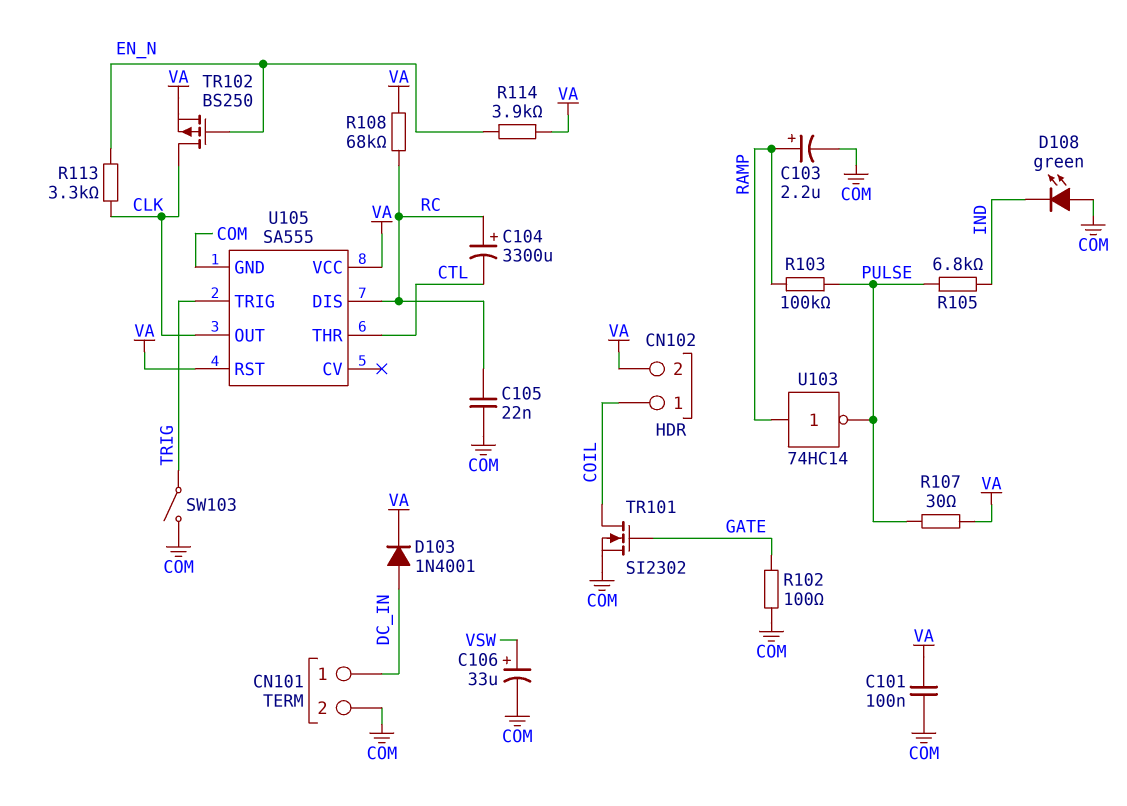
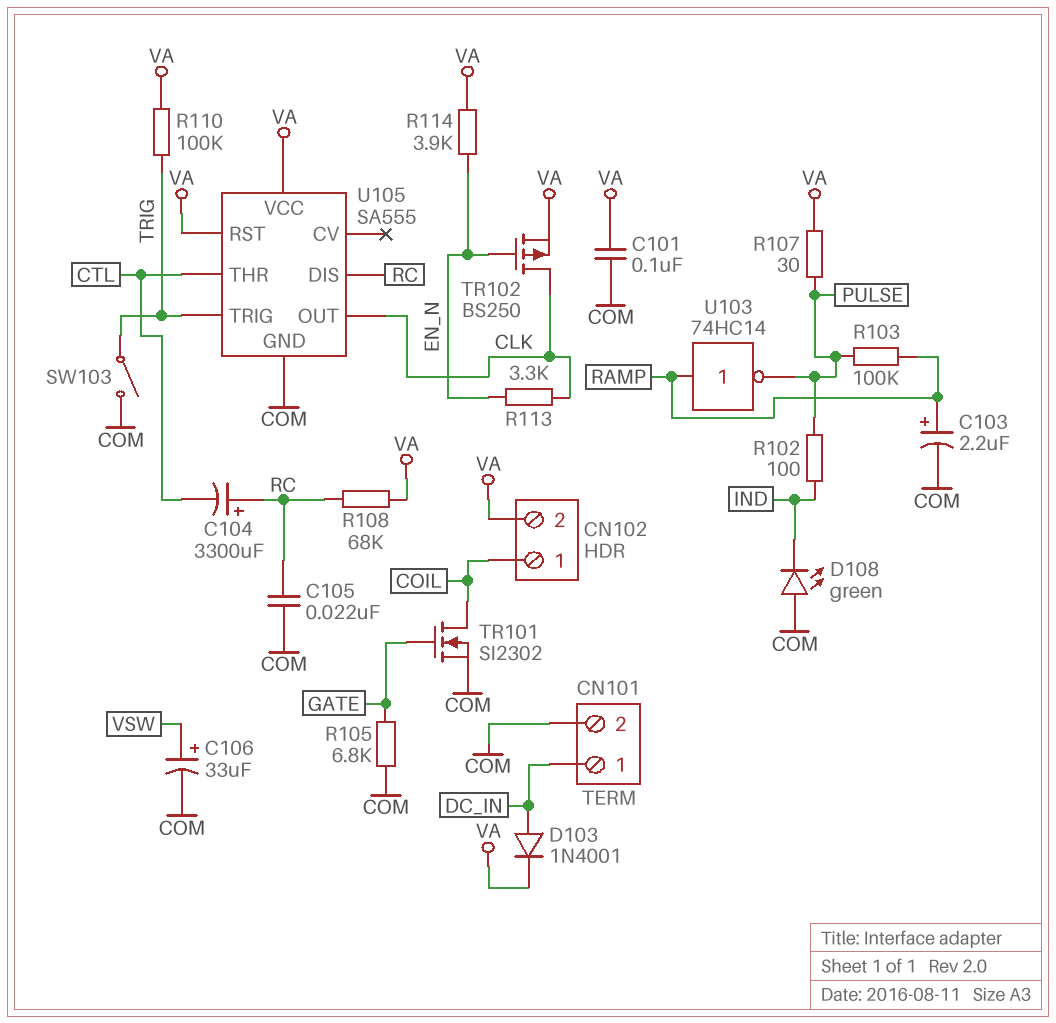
R102: 100 (COM, GATE) -> 100 (IND, PULSE)
R105: 6.8k (IND, PULSE) -> 6.8k (COM, GATE)
R110: none -> 100k (TRIG, VA)

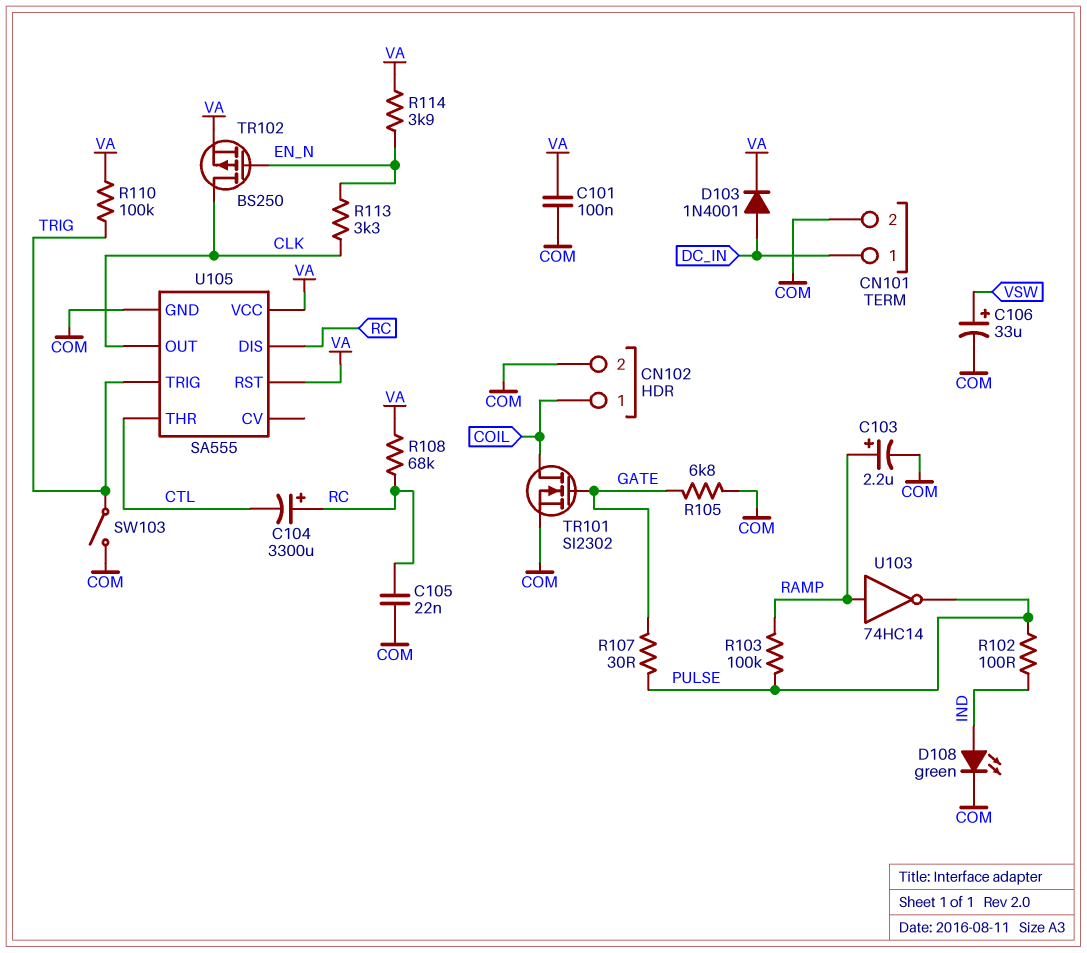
CN102 pin 2: VA -> COM
D108: LED green (A COM, K IND) -> LED green (A IND, K COM)
R107: 30 (PULSE, VA) -> 30 (GATE, PULSE)

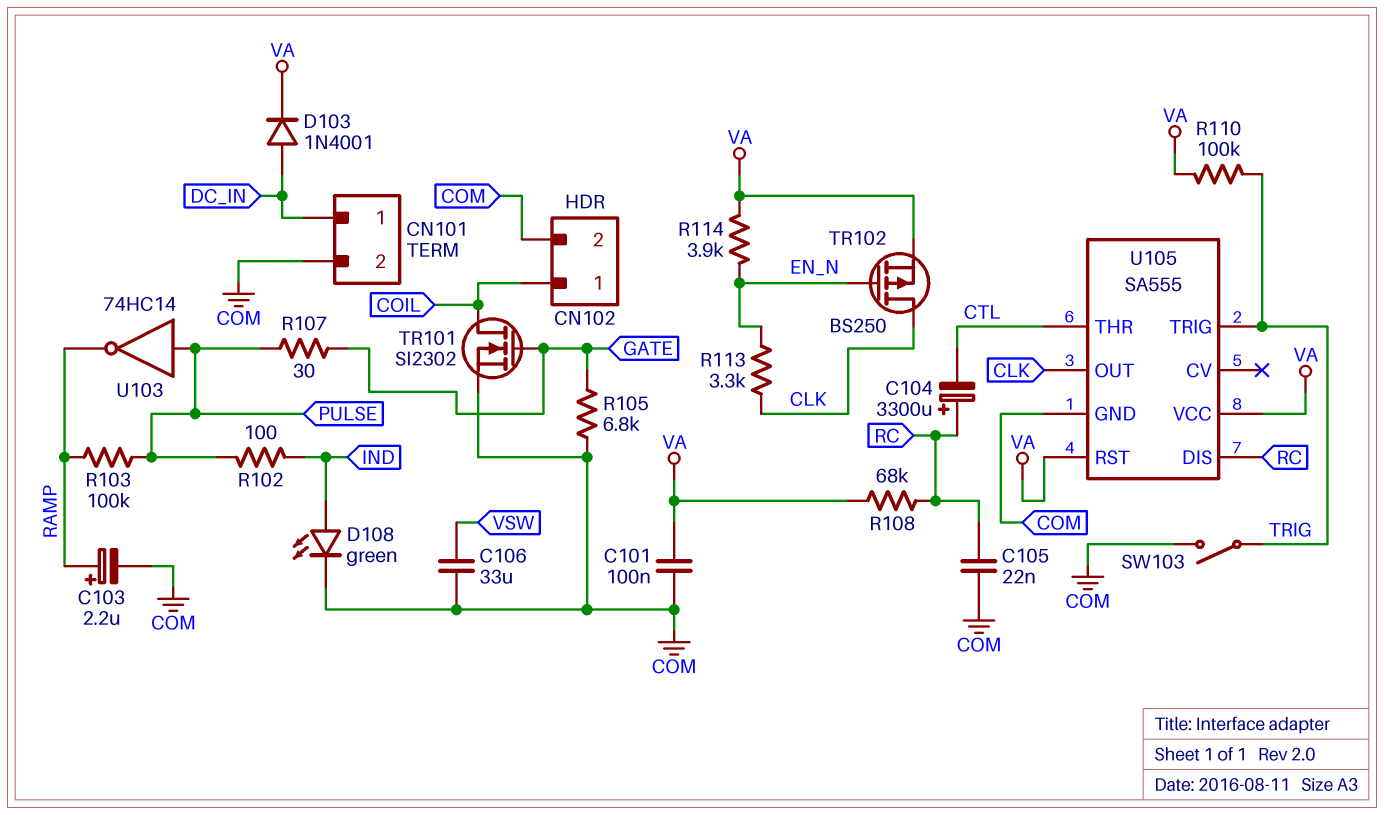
C106: 33uF (plus VSW, minus COM) -> 33uF (COM, VSW)
U103: NOT 74HC14 (in RAMP, out PULSE) -> NOT 74HC14 (in PULSE, out RAMP)

